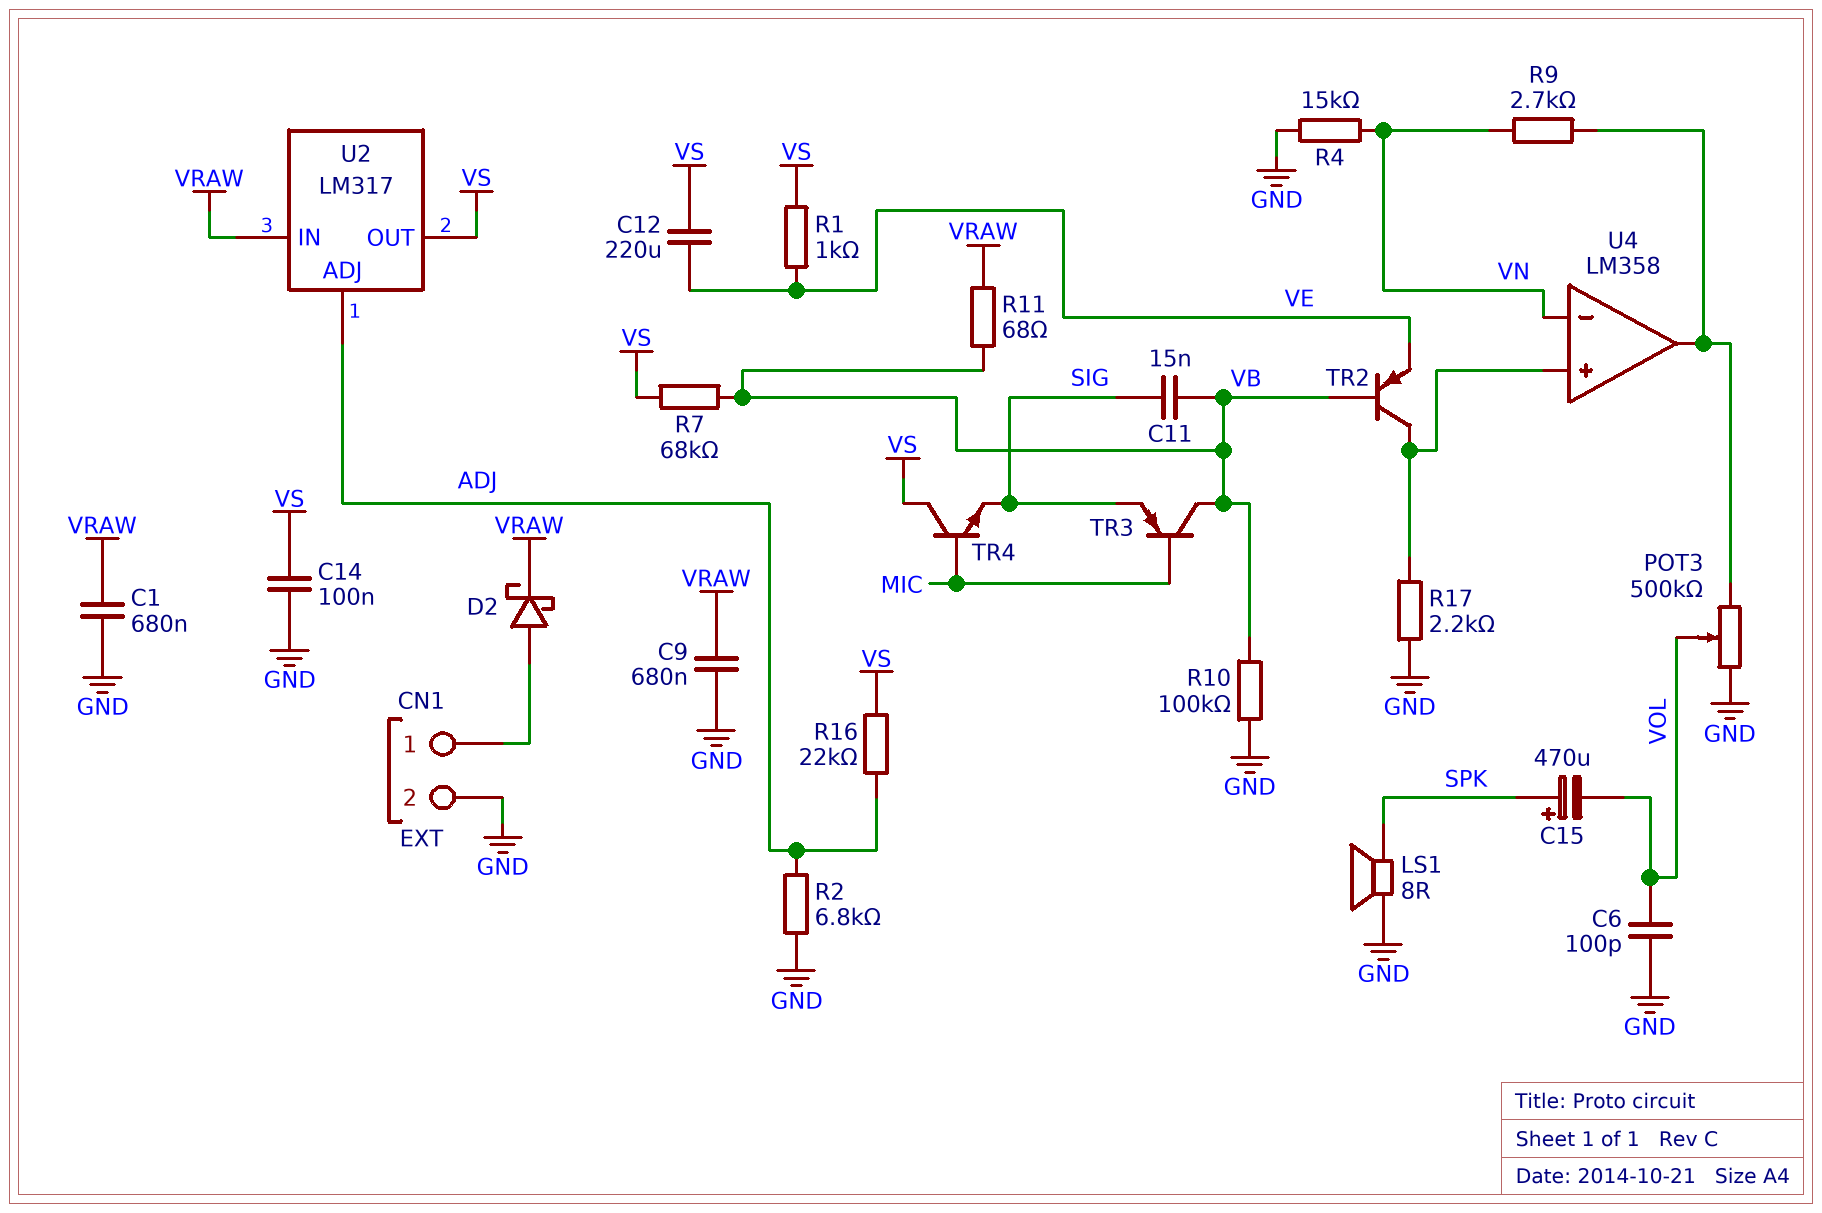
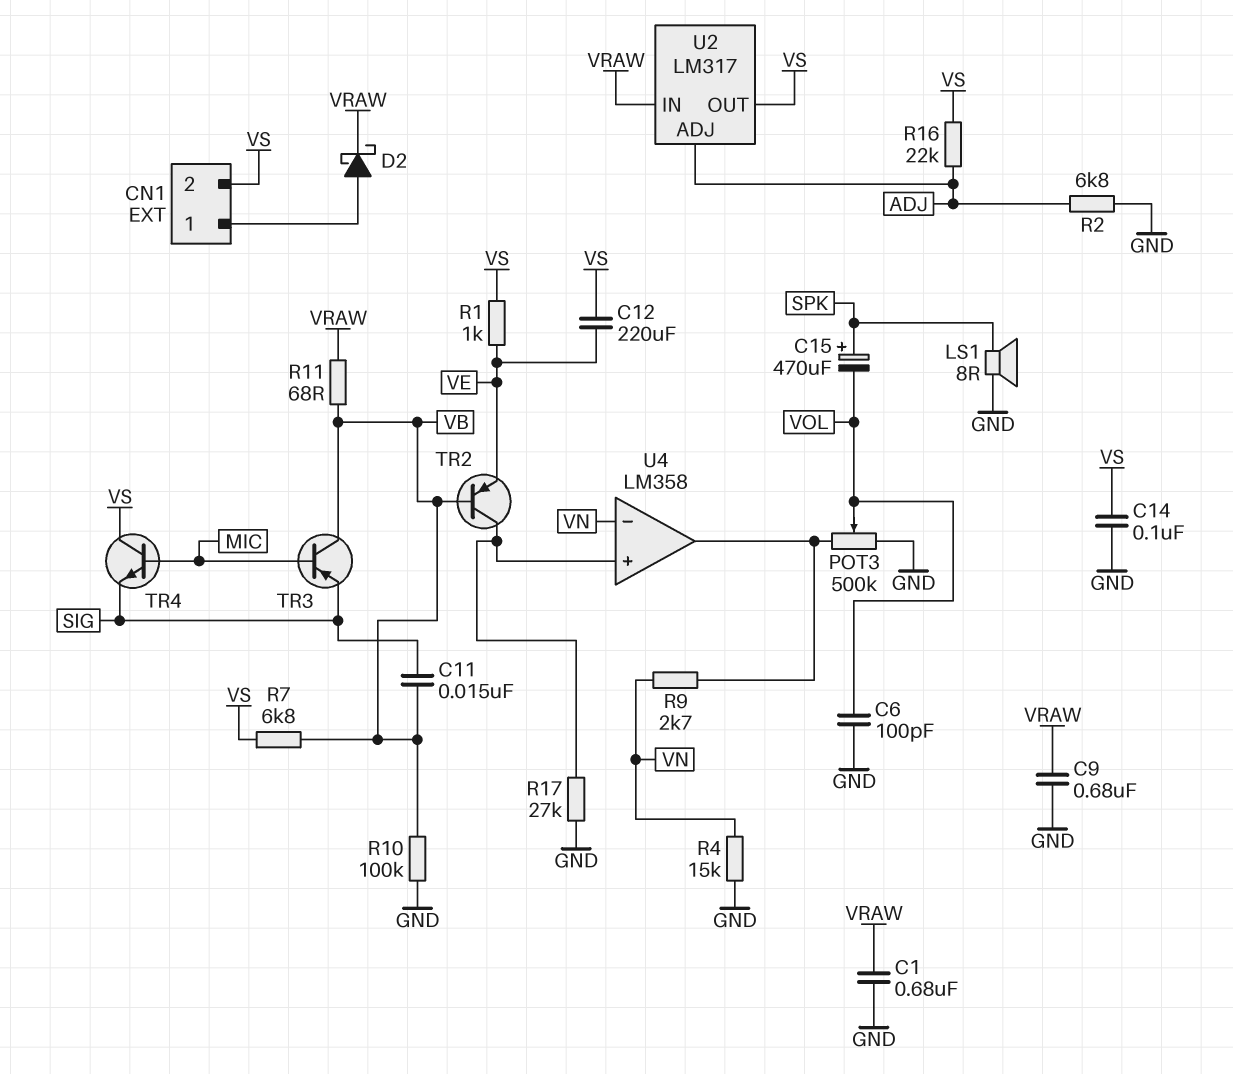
CN1 pin 2: GND -> VS
R7: 68k (VB, VS) -> 6.8k (VB, VS)
R17: 2.2k (GND, U4/in+) -> 27k (GND, U4/in+)

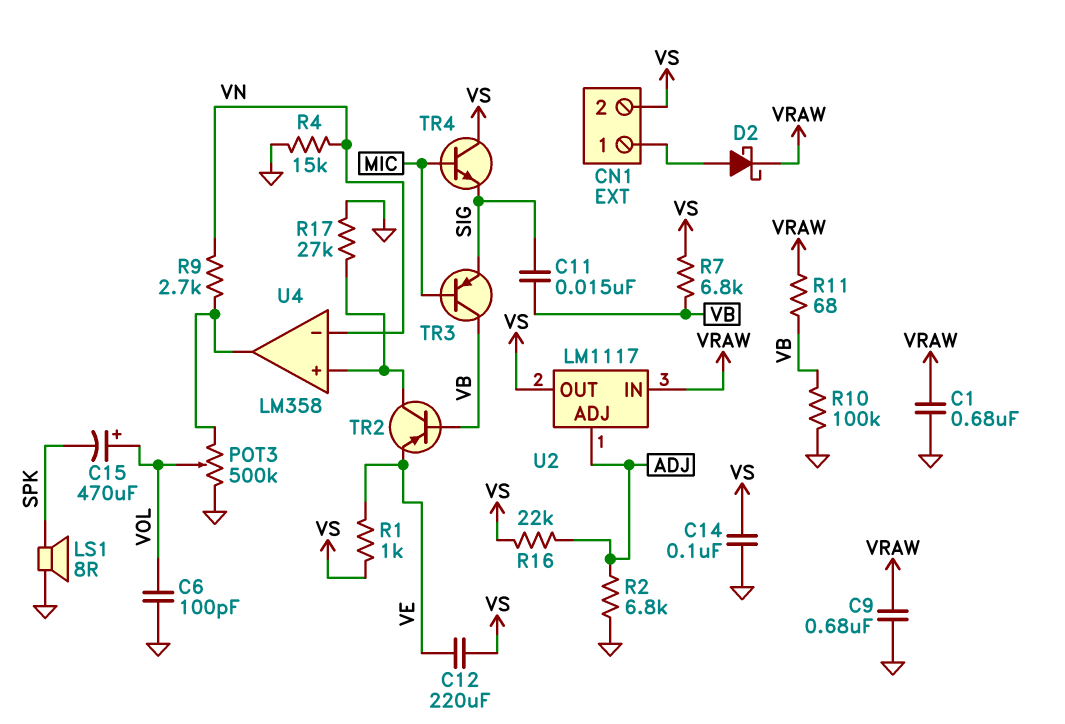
C15: 470uF (plus SPK, minus VOL) -> 470uF (plus VOL, minus SPK)
U2: LM317 -> LM1117

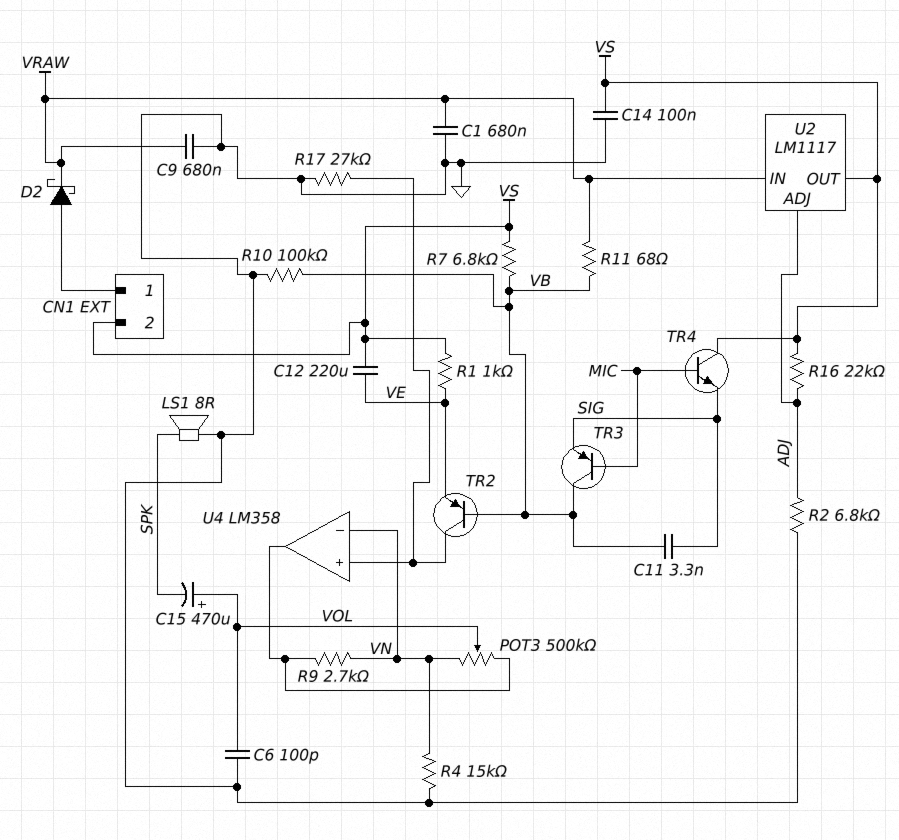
C11: 15nF (SIG, VB) -> 3.3nF (SIG, VB)
POT3: 500k (GND, U4/out, wiper VOL) -> 500k (U4/out, VN, wiper VOL)

